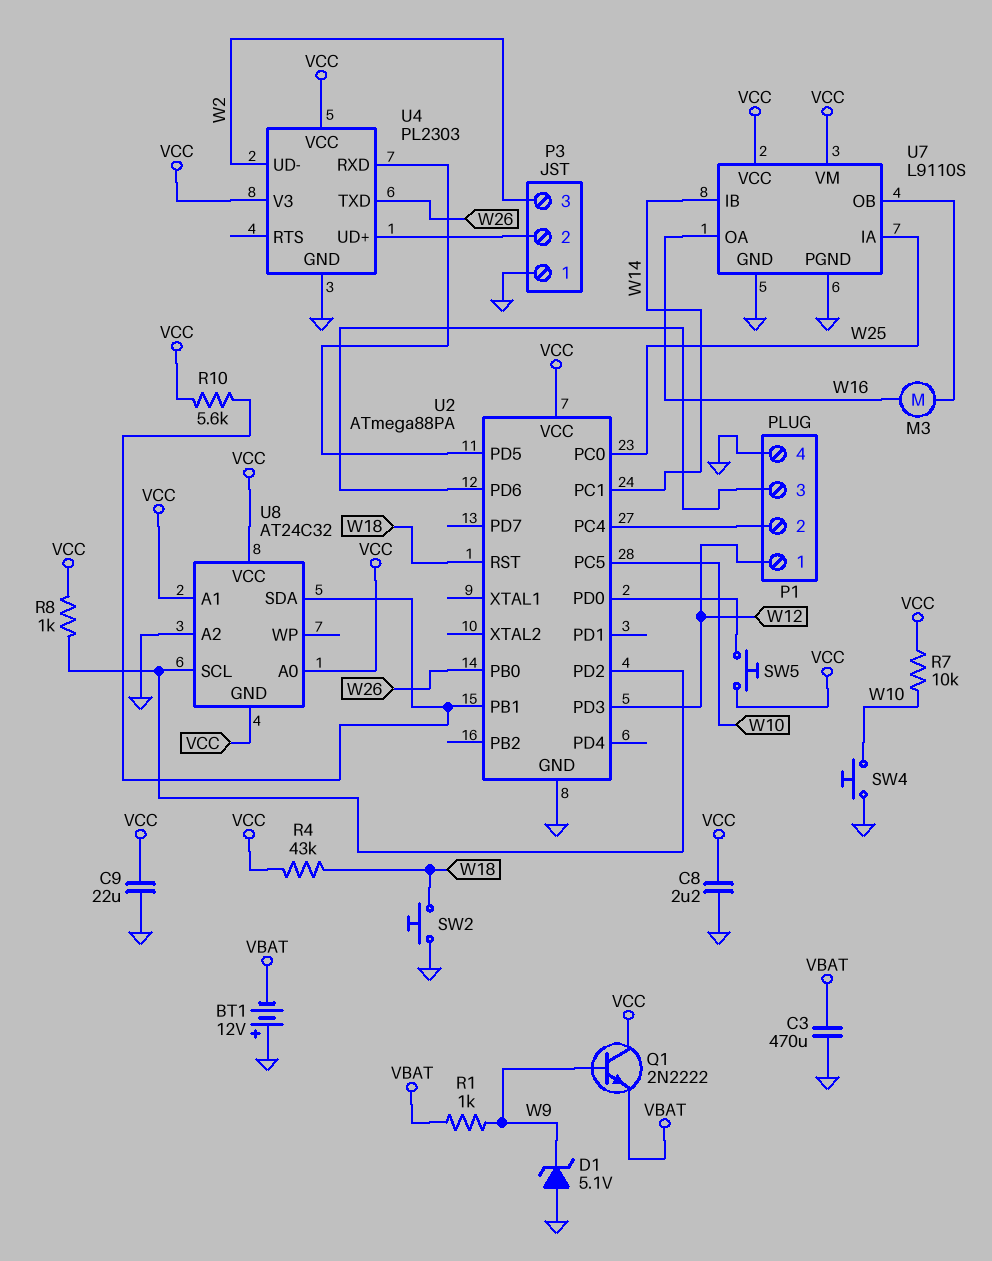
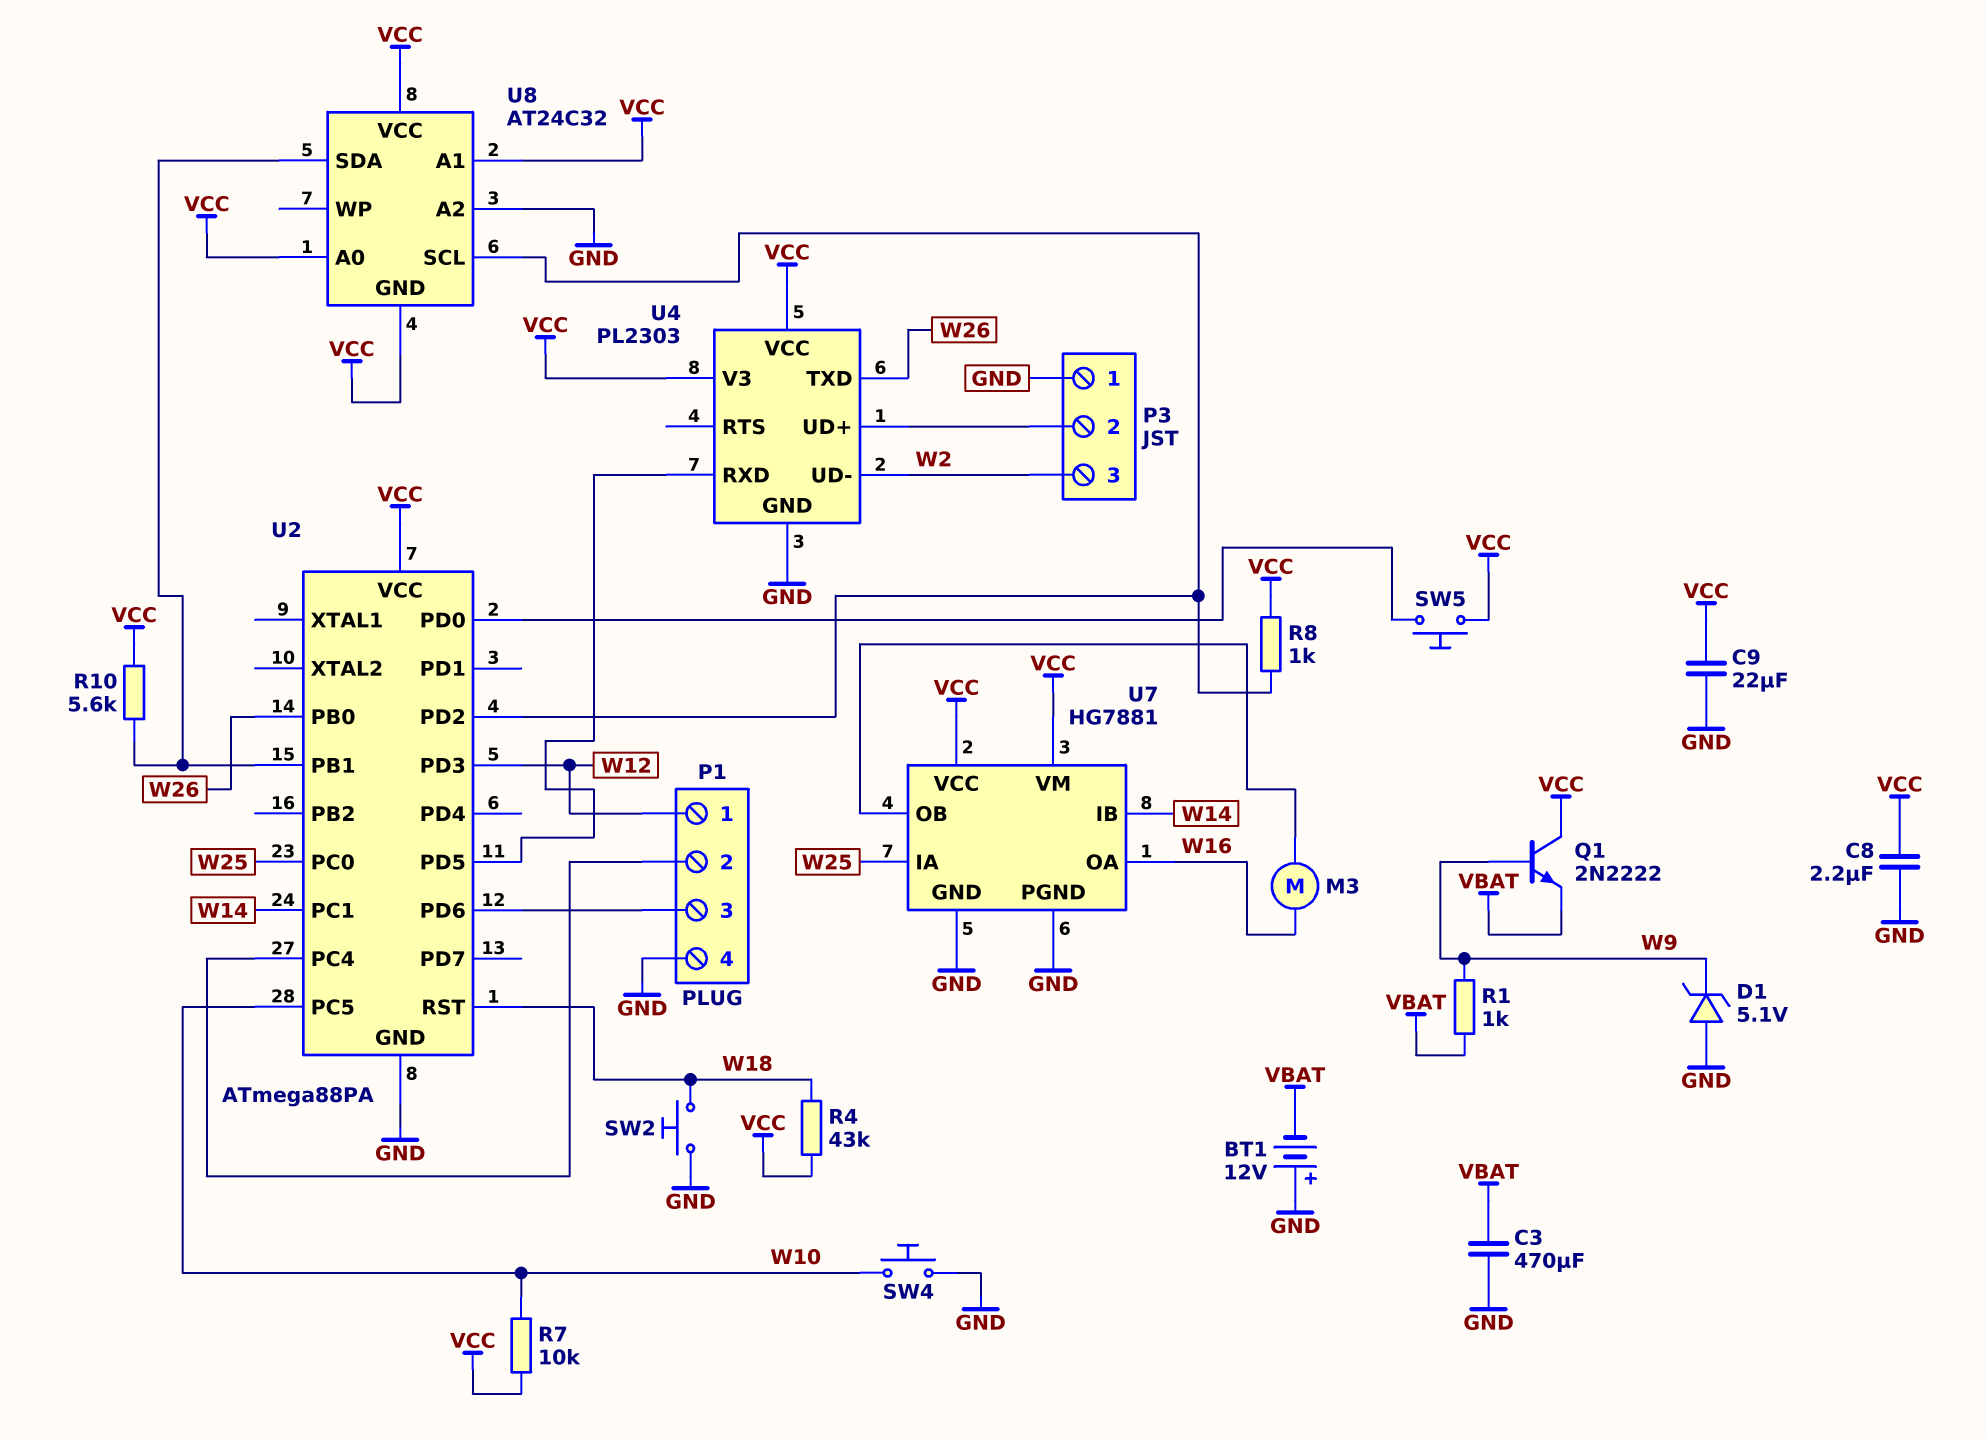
U7: L9110S -> HG7881

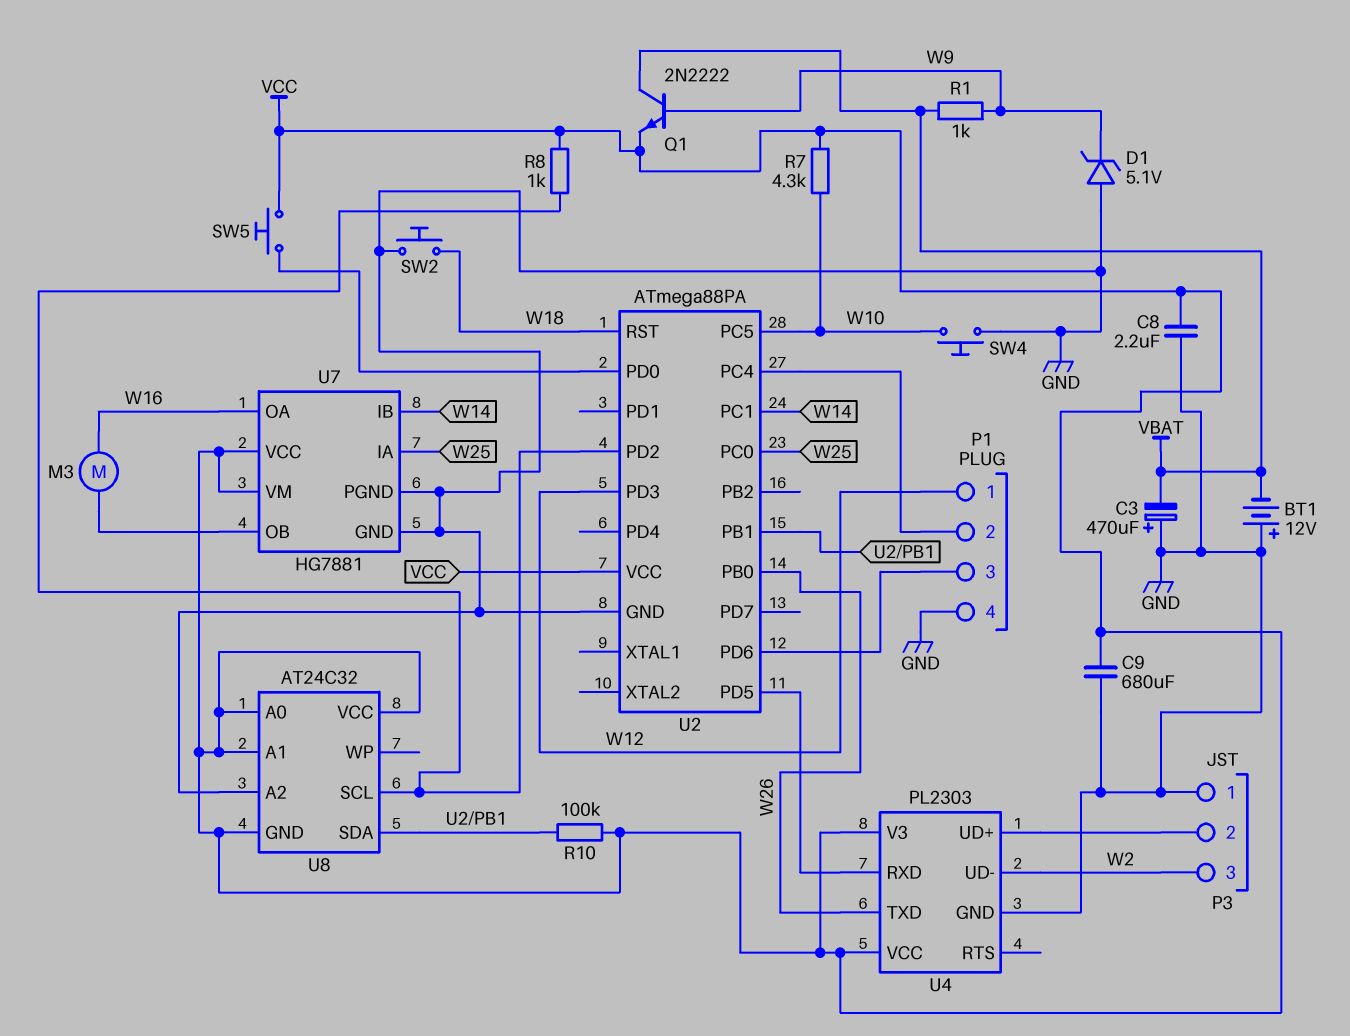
C3: 470uF (GND, VBAT) -> 470uF (plus GND, minus VBAT)
C9: 22uF (GND, VCC) -> 680uF (GND, VCC)
Q1: NPN 2N2222 (B W9, C VCC, E VBAT) -> NPN 2N2222 (B W9, C VBAT, E VCC)
R4: 43k (VCC, W18) -> none
R7: 10k (VCC, W10) -> 4.3k (VCC, W10)
R10: 5.6k (U2/PB1, VCC) -> 100k (U2/PB1, VCC)

